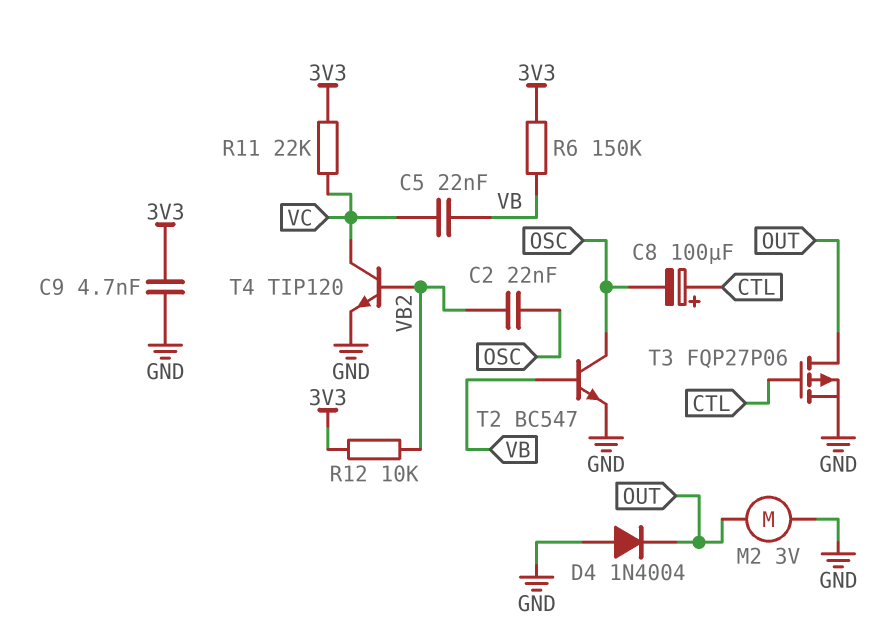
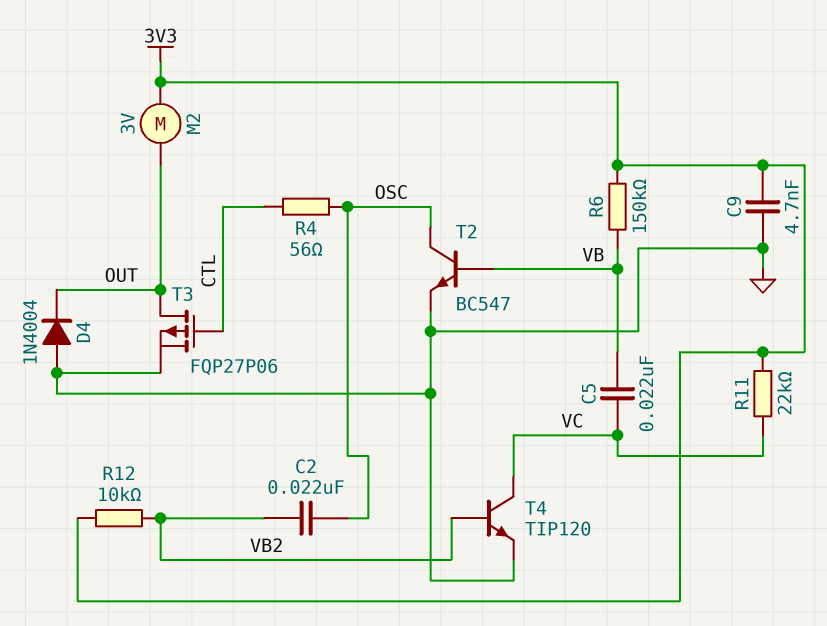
C8: 100uF (plus CTL, minus OSC) -> none
M2: motor 3V (GND, OUT) -> motor 3V (3V3, OUT)
R4: none -> 56 (CTL, OSC)

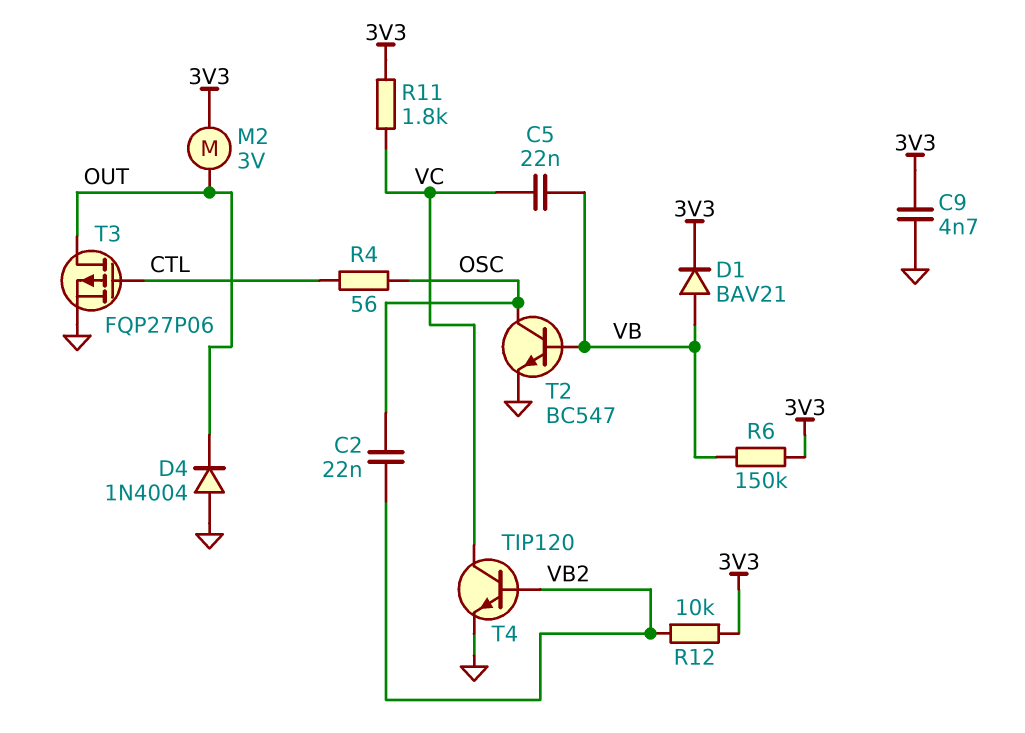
D1: none -> diode BAV21 (A VB, K 3V3)
R11: 22k (3V3, VC) -> 1.8k (3V3, VC)

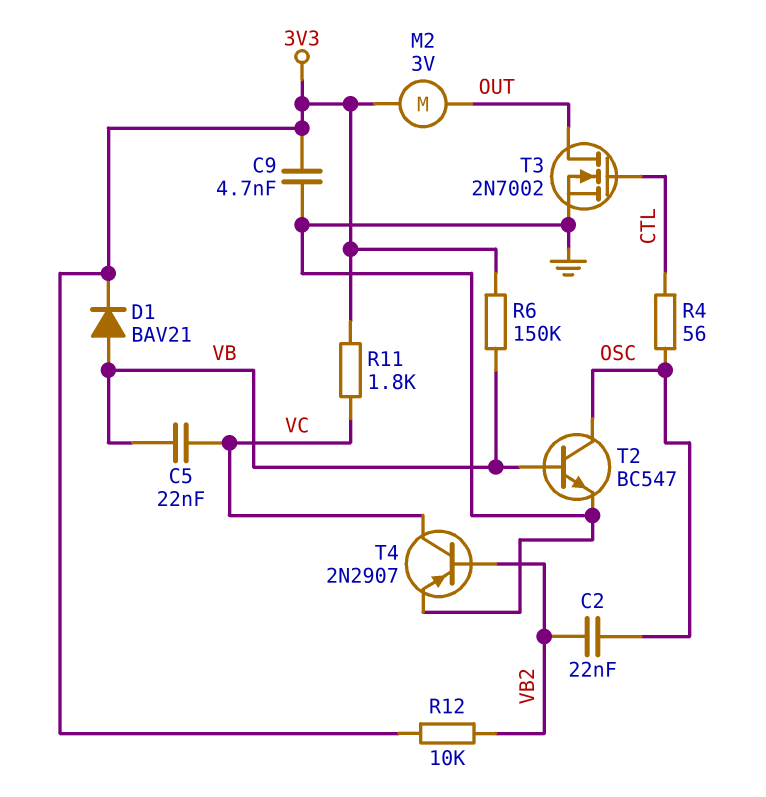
D4: diode 1N4004 (A GND, K OUT) -> none
T3: PMOS FQP27P06 (G CTL, D OUT, S GND) -> NMOS 2N7002 (G CTL, D OUT, S GND)
T4: NPN TIP120 (B VB2, C VC, E GND) -> PNP 2N2907 (B VB2, C VC, E GND)

